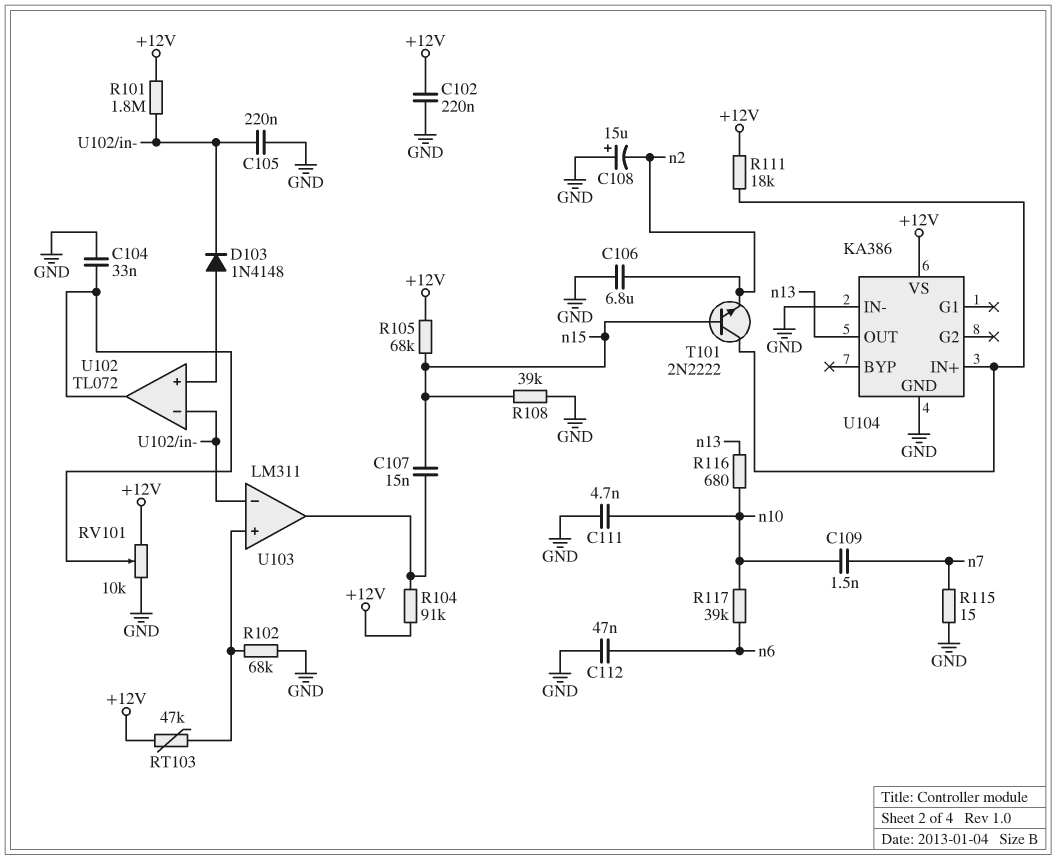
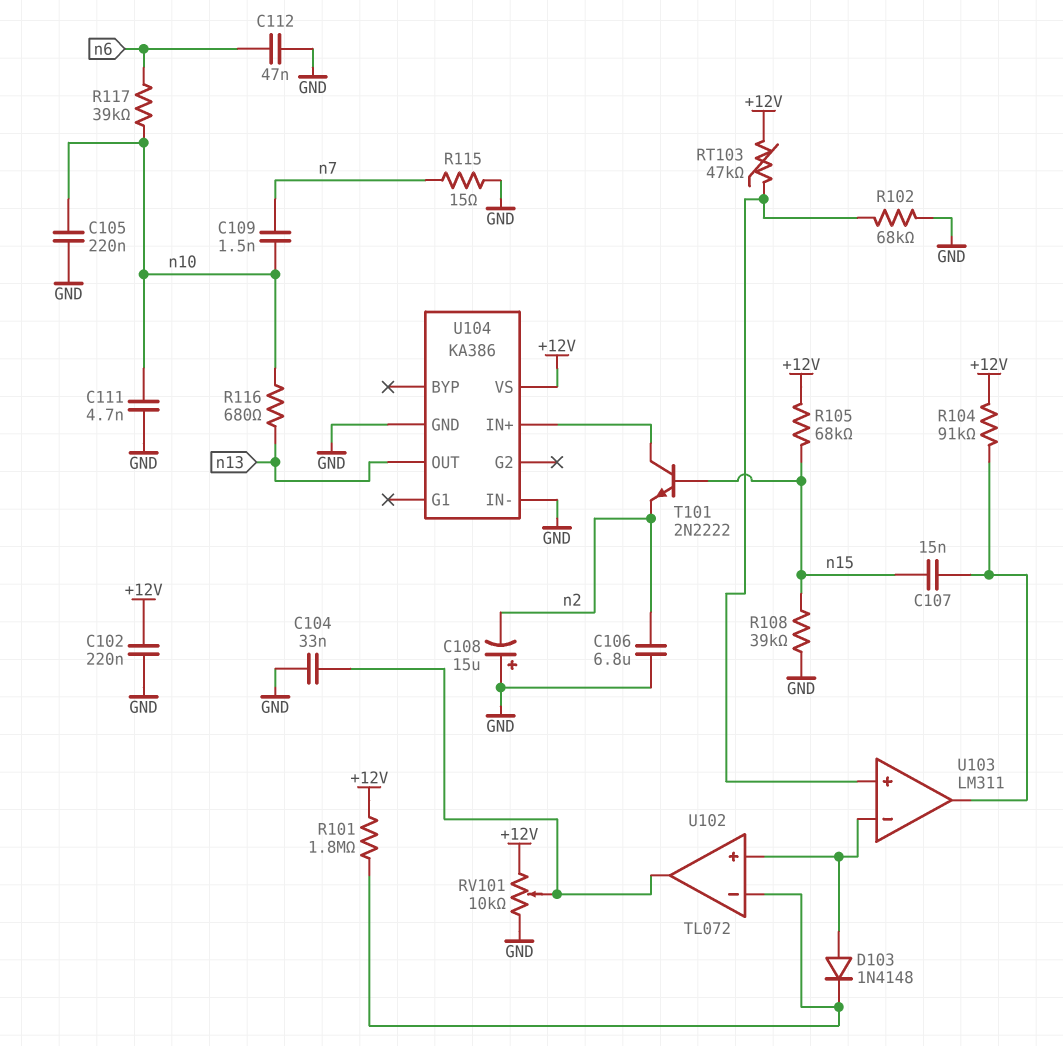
C105: 220nF (GND, U102/in-) -> 220nF (GND, n10)
R111: 18k (+12V, U104/IN+) -> none
U103 pin in-: U102/in- -> U102/in+

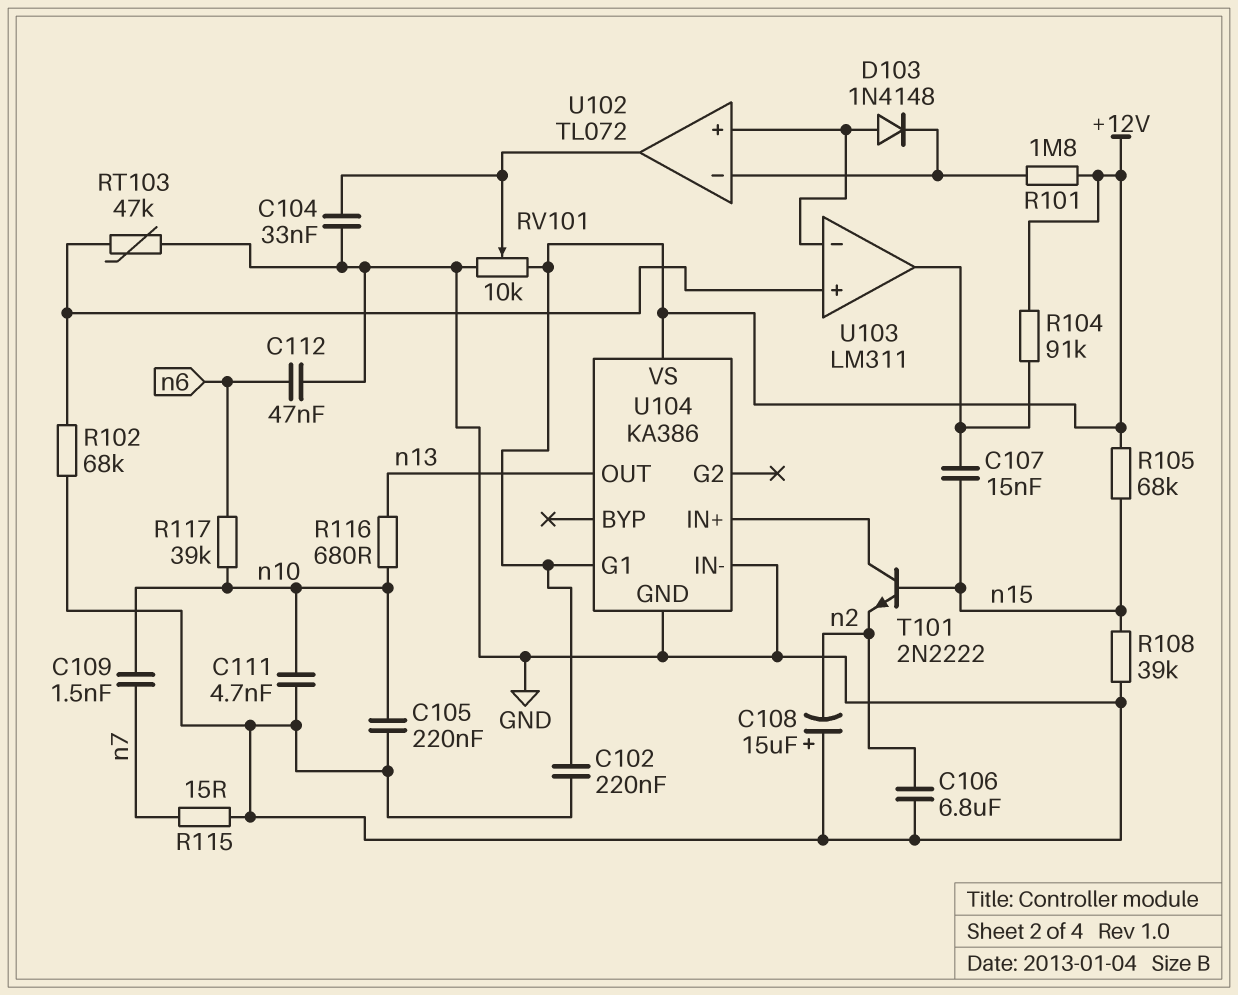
RT103: 47k (+12V, U103/in+) -> 47k (GND, U103/in+)
U104 pin G1: none -> +12V

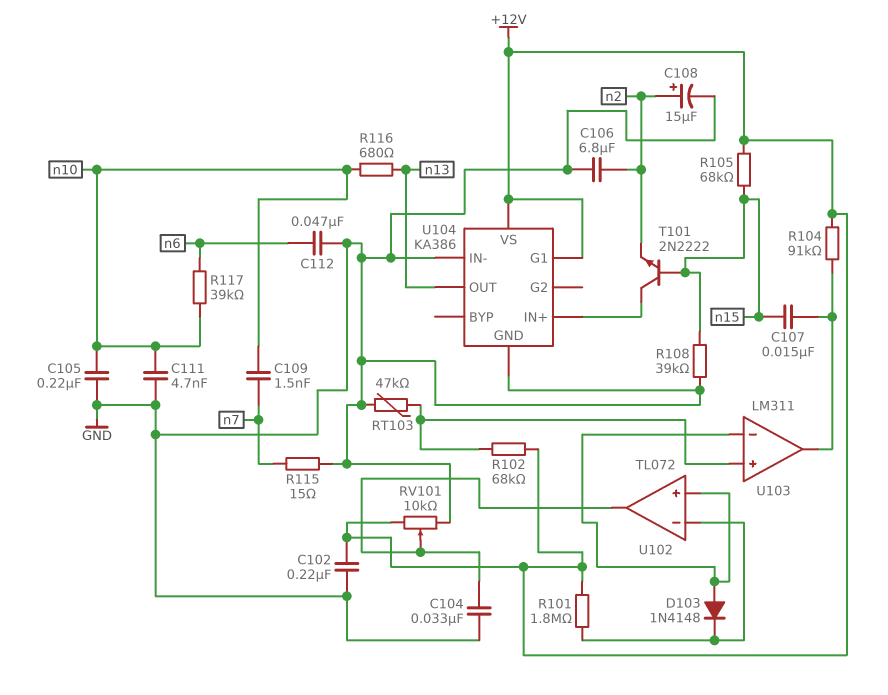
C108: 15uF (plus GND, minus n2) -> 15uF (plus n2, minus GND)
R102: 68k (GND, U103/in+) -> 68k (+12V, U103/in+)

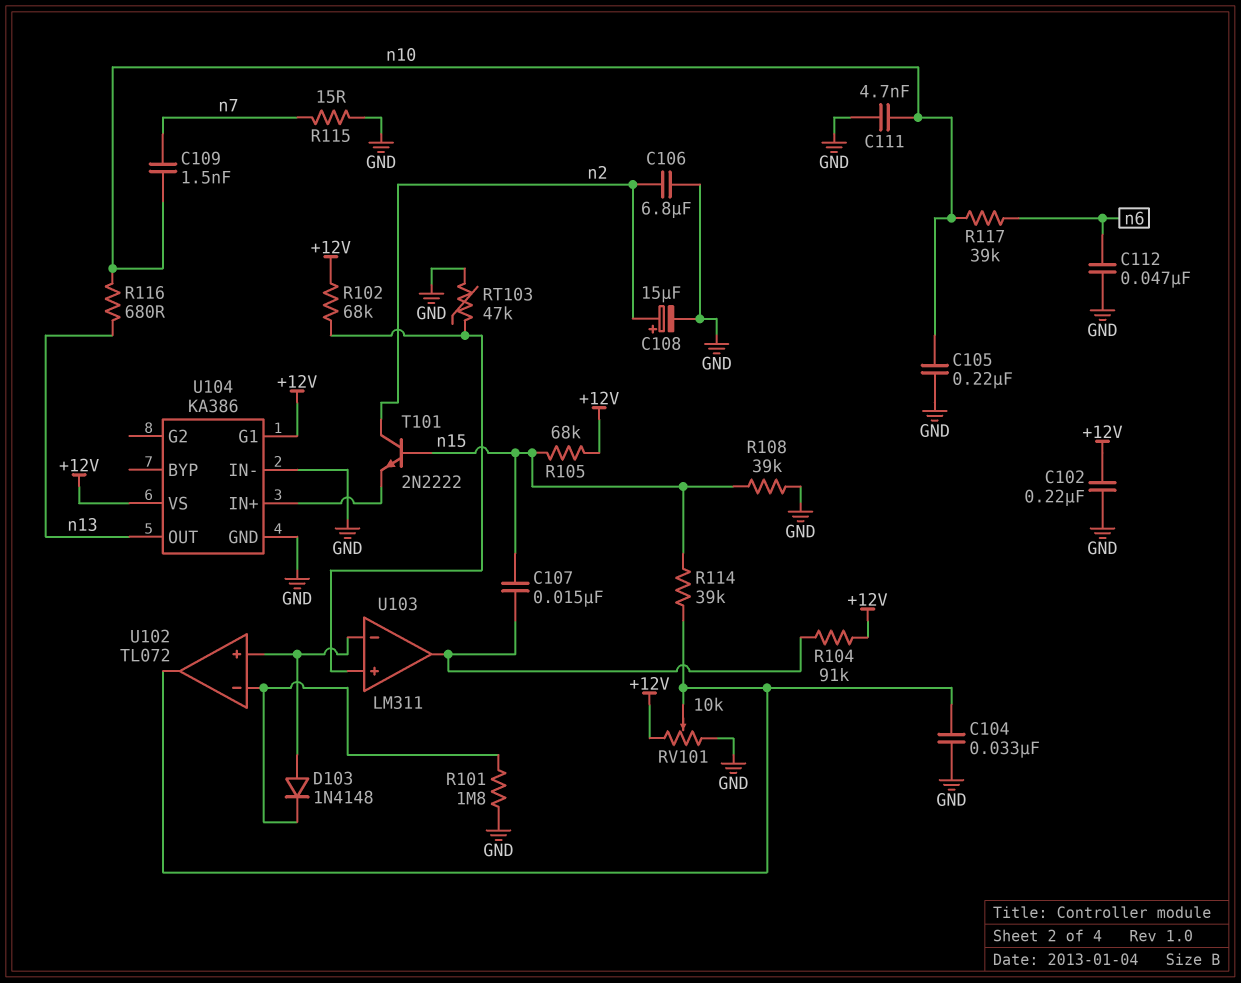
R101: 1.8M (+12V, U102/in-) -> 1.8M (GND, U102/in-)
R114: none -> 39k (U102/out, n15)
T101: NPN 2N2222 (B n15, C U104/IN+, E n2) -> NPN 2N2222 (B n15, C n2, E U104/IN+)

